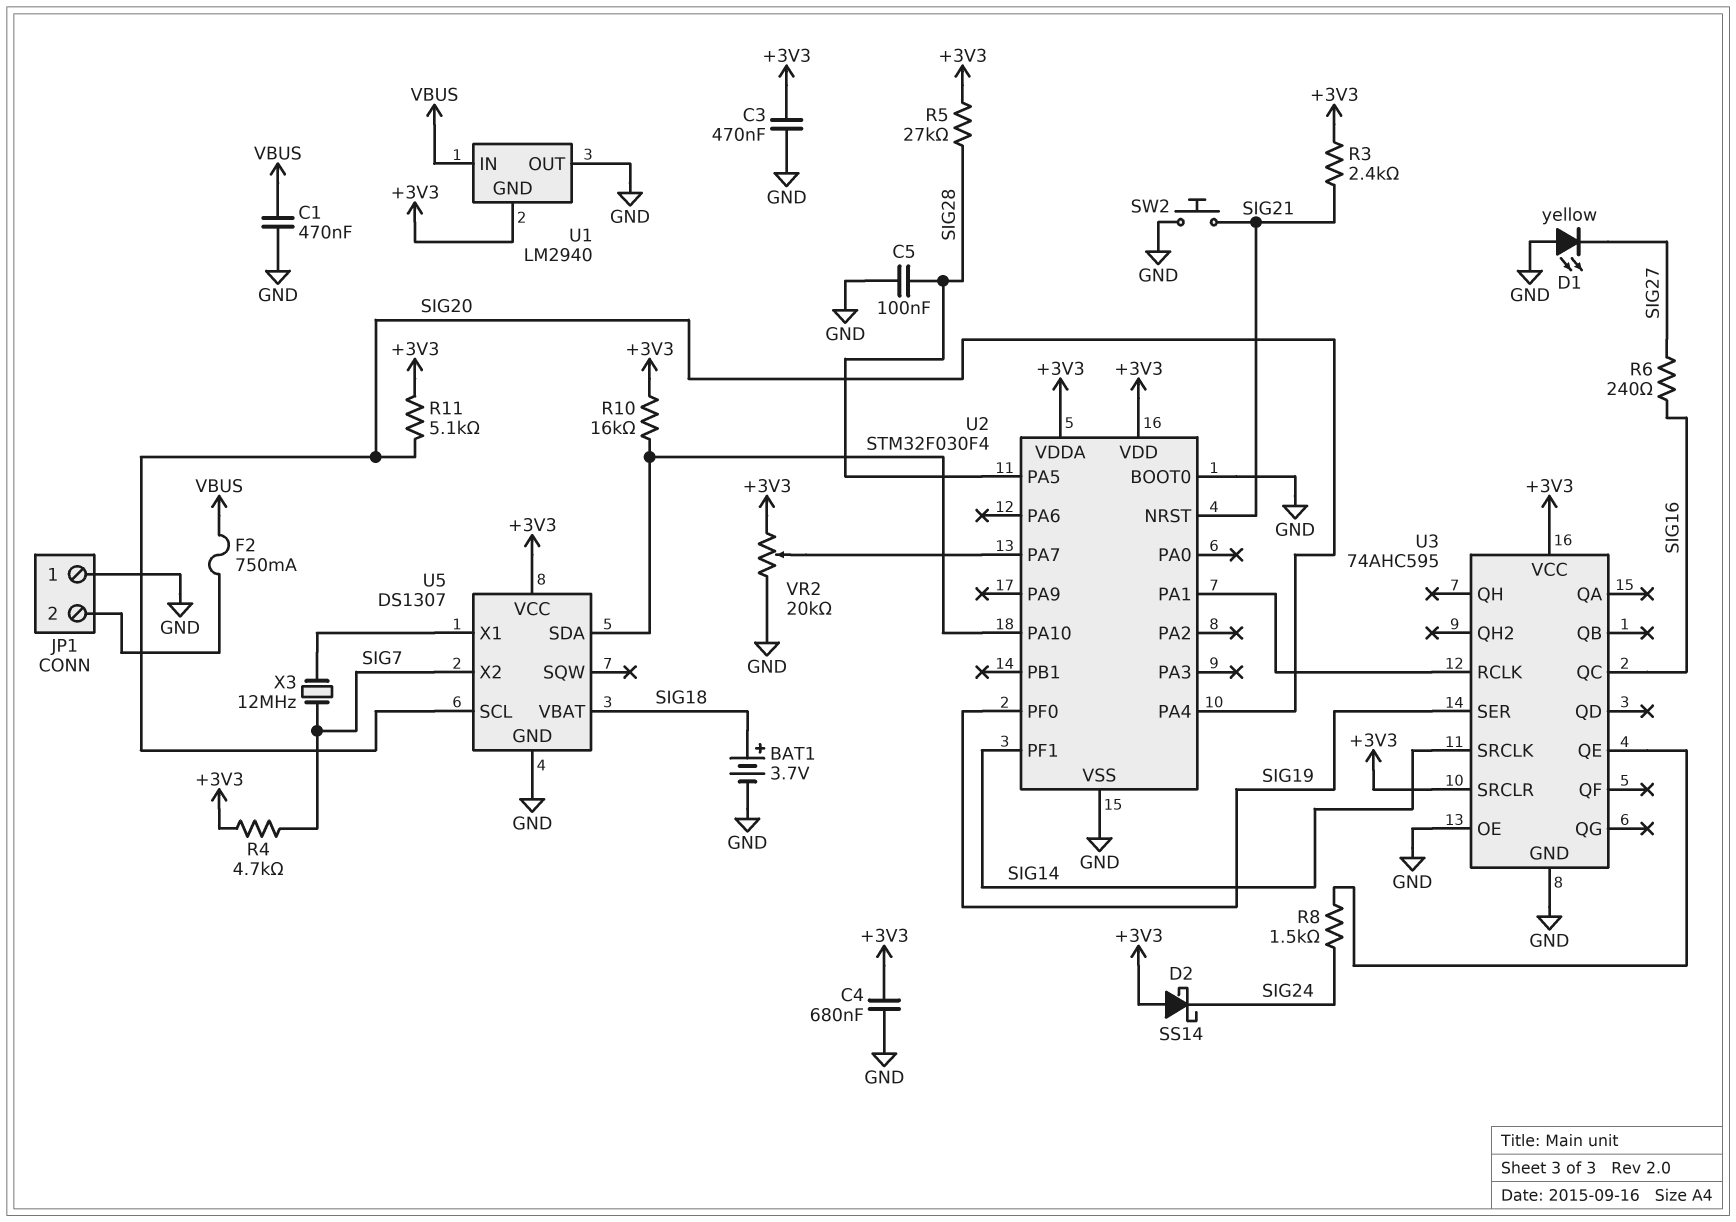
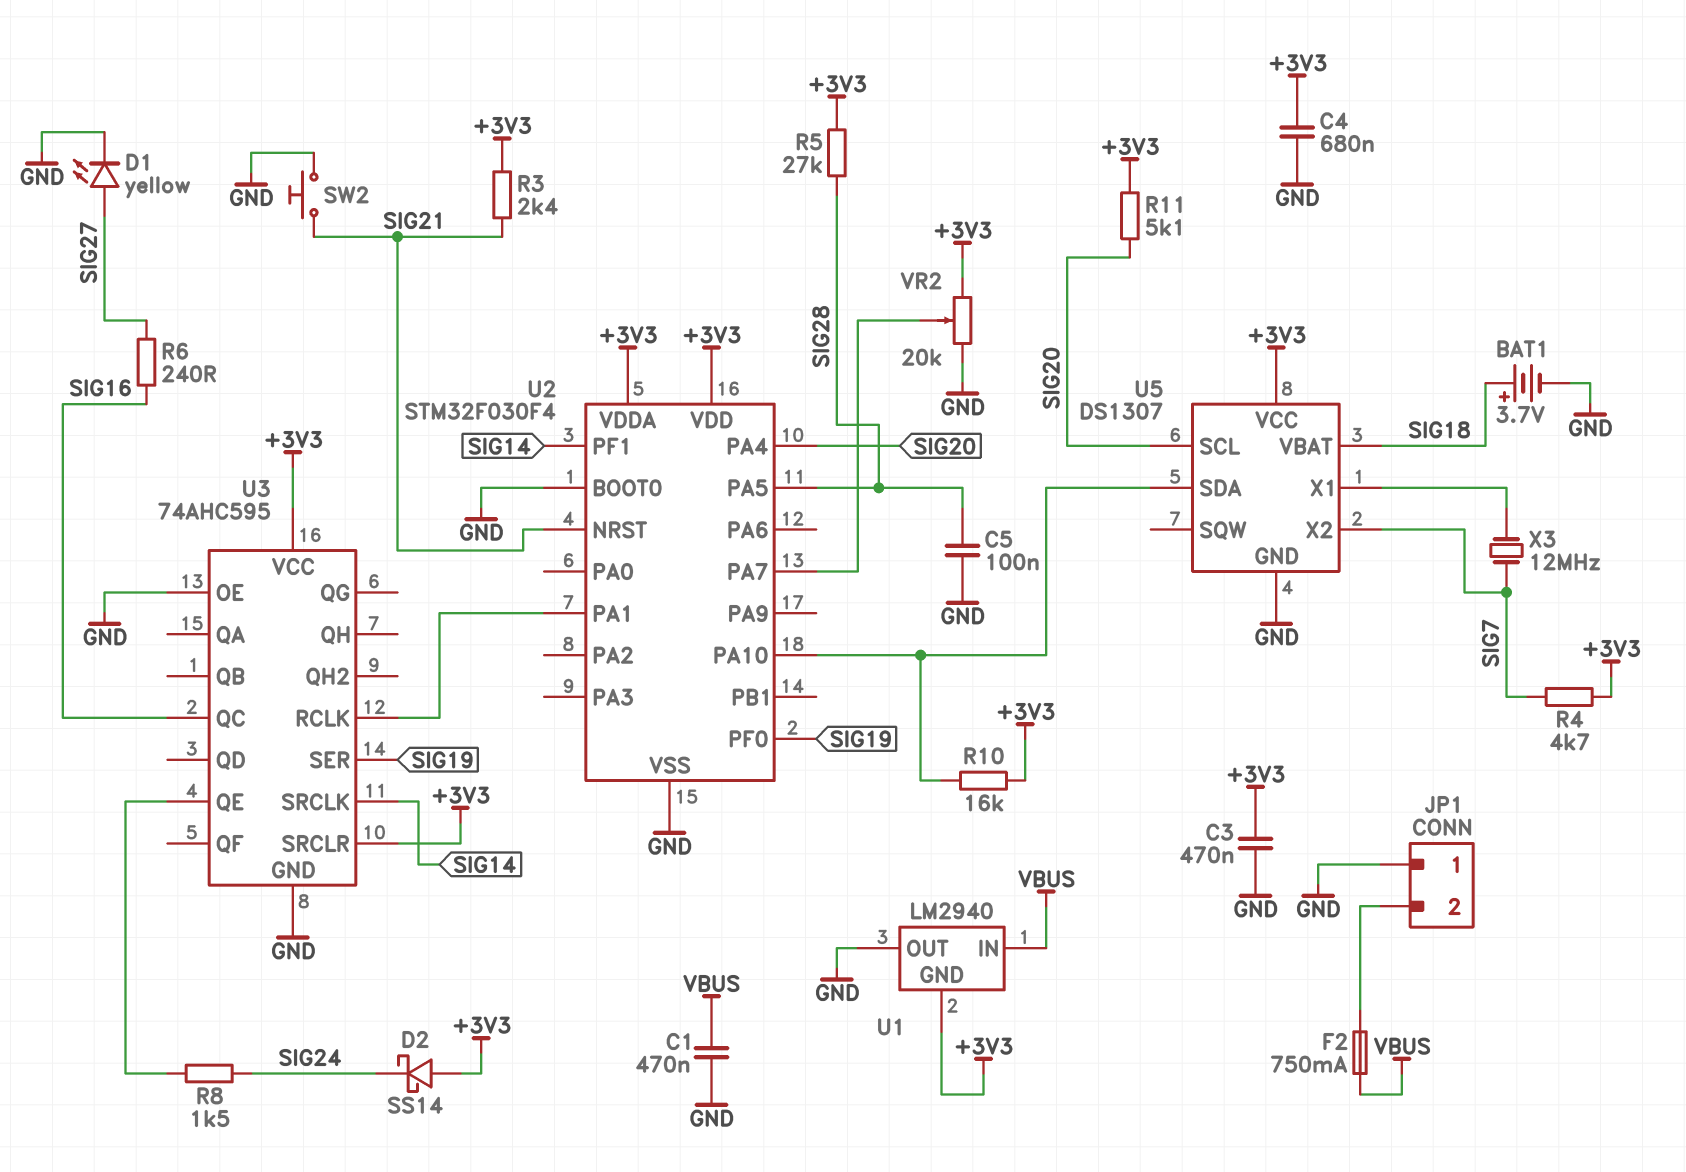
D1: LED yellow (A GND, K SIG27) -> LED yellow (A SIG27, K GND)

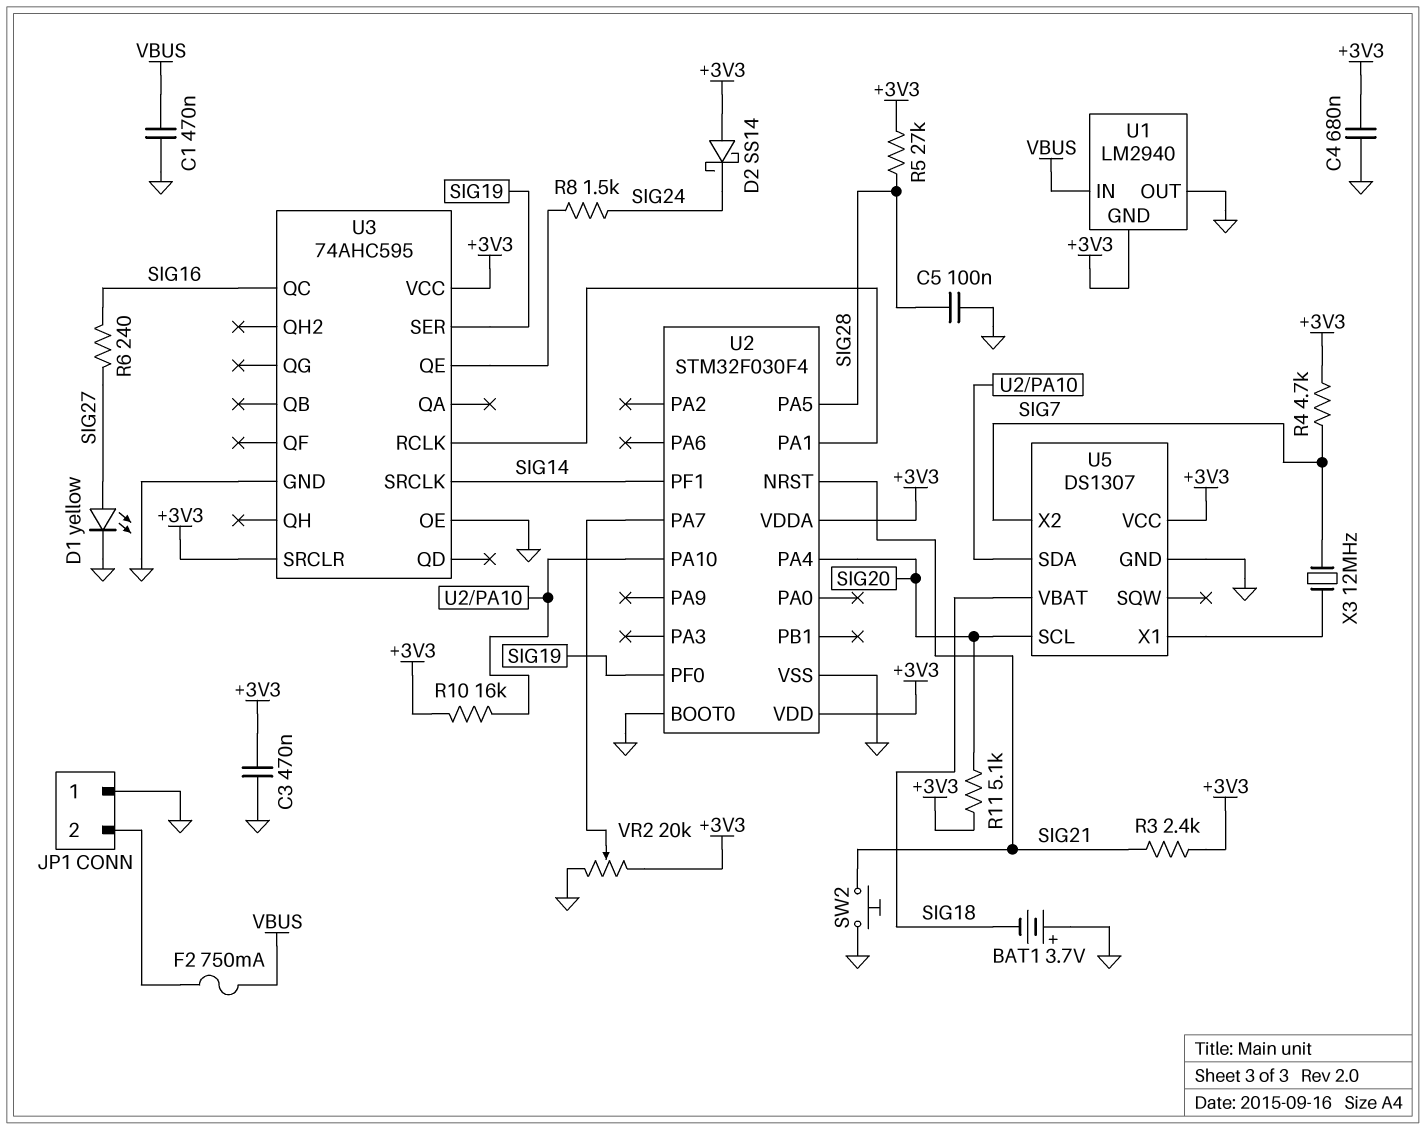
BAT1: 3.7V (plus SIG18, minus GND) -> 3.7V (plus GND, minus SIG18)

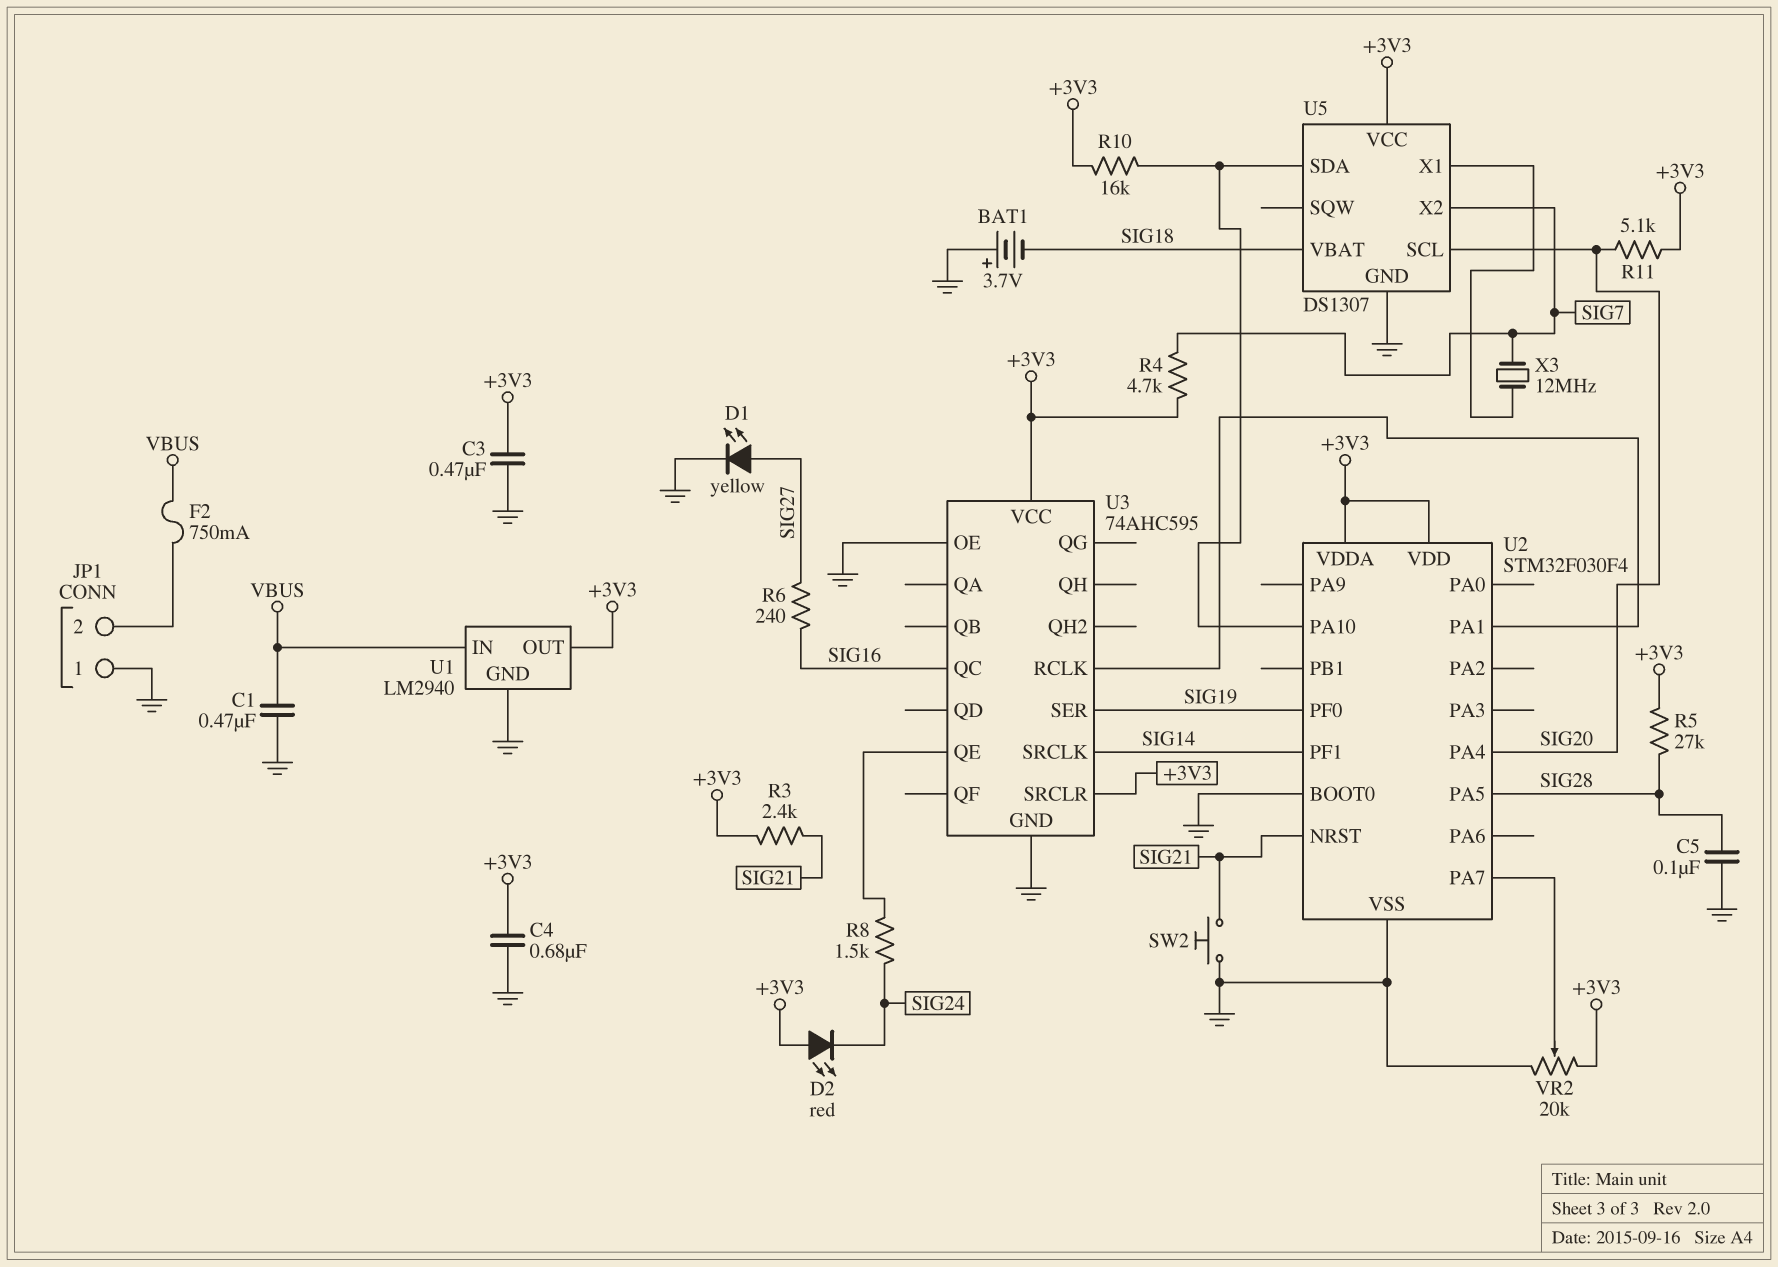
D2: schottky SS14 (A +3V3, K SIG24) -> LED red (A +3V3, K SIG24)
U1 pin GND: +3V3 -> GND
U1 pin OUT: GND -> +3V3

